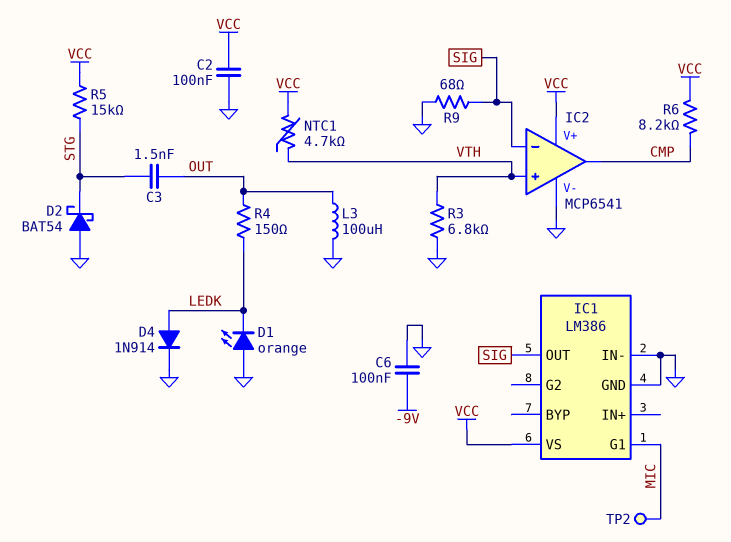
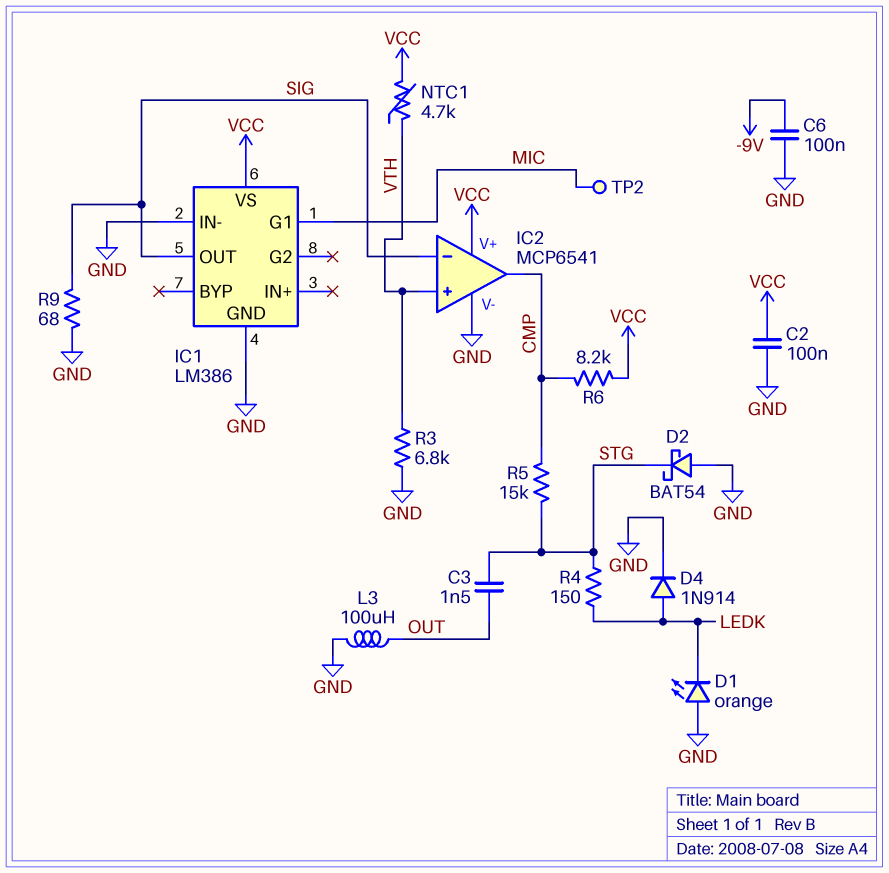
R4: 150 (LEDK, OUT) -> 150 (LEDK, STG)
R5: 15k (STG, VCC) -> 15k (CMP, STG)

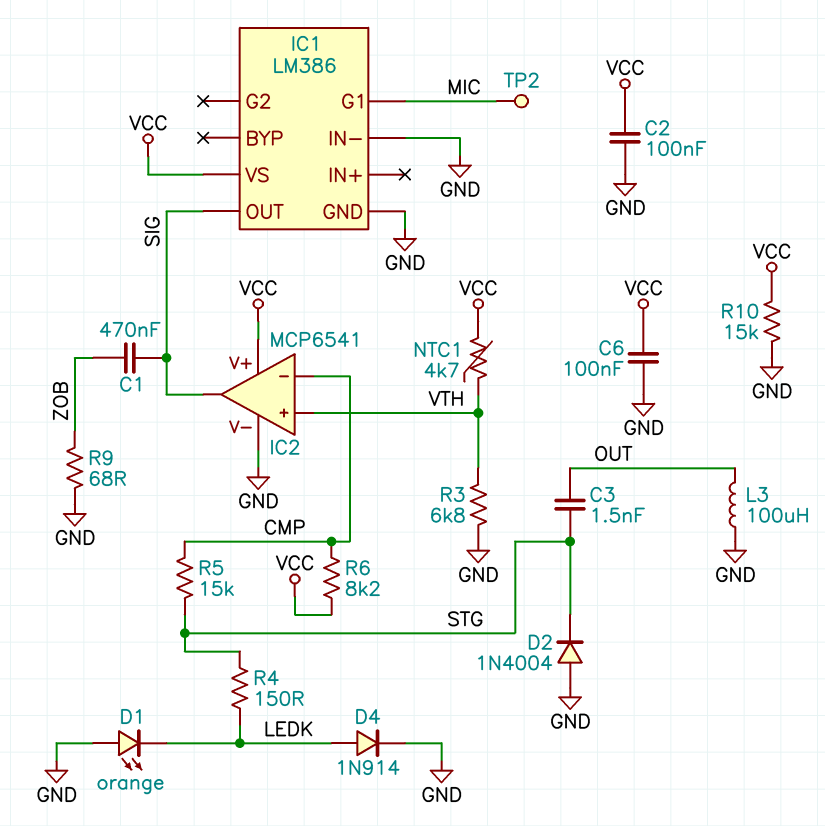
C1: none -> 470nF (SIG, ZOB)
C6: 100nF (-9V, GND) -> 100nF (GND, VCC)
D2: schottky BAT54 (A GND, K STG) -> diode 1N4004 (A GND, K STG)
IC2 pin in-: SIG -> CMP
IC2 pin out: CMP -> SIG
R9: 68 (GND, SIG) -> 68 (GND, ZOB)
R10: none -> 15k (GND, VCC)

